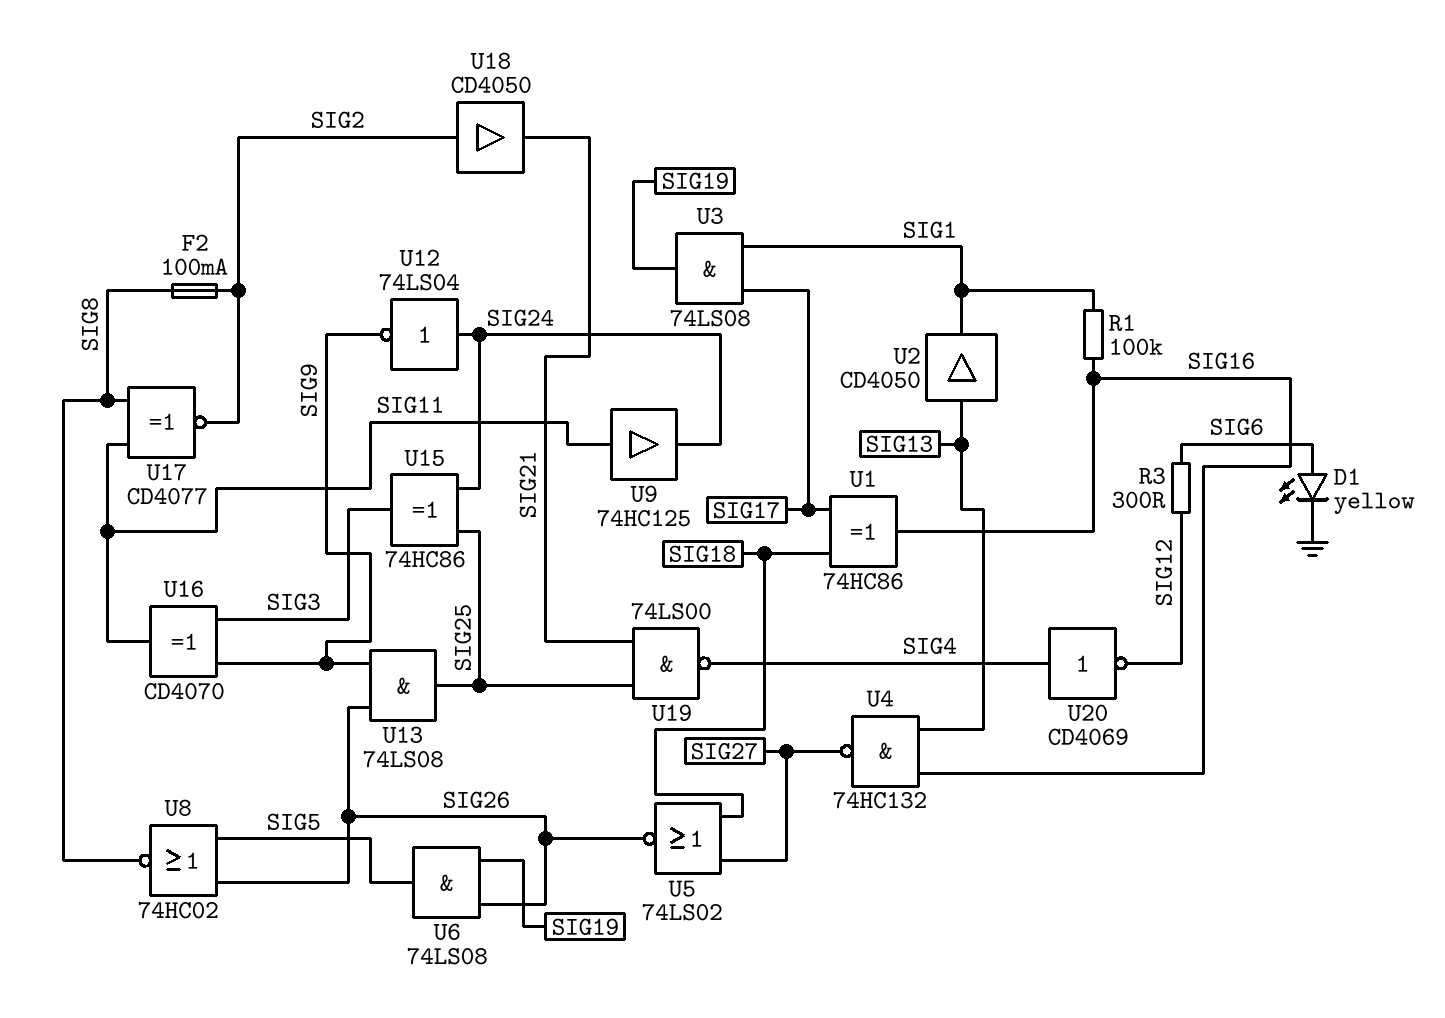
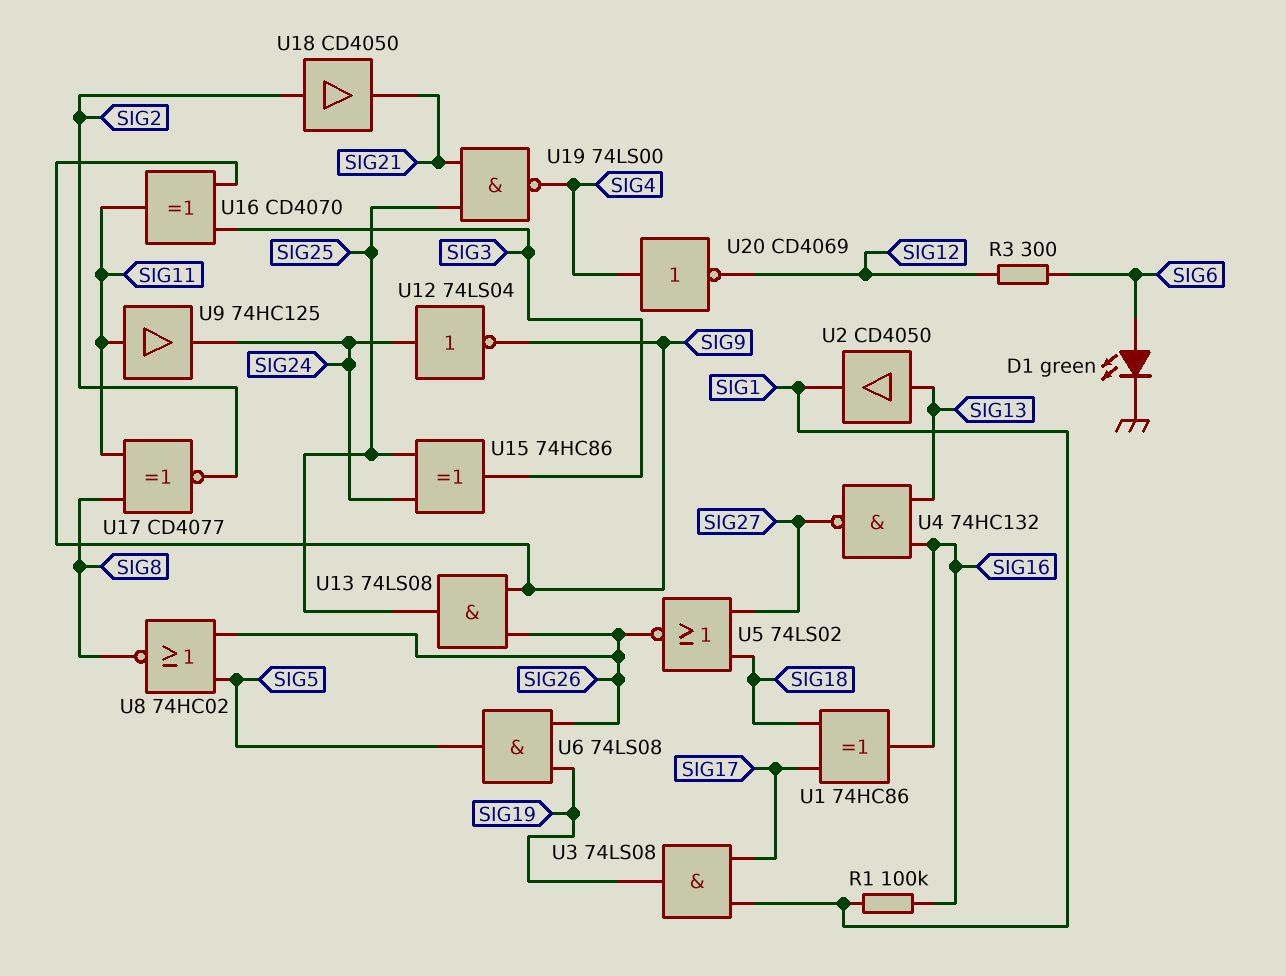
D1: LED yellow (A SIG6, K GND) -> LED green (A SIG6, K GND)
F2: 100mA (SIG2, SIG8) -> none

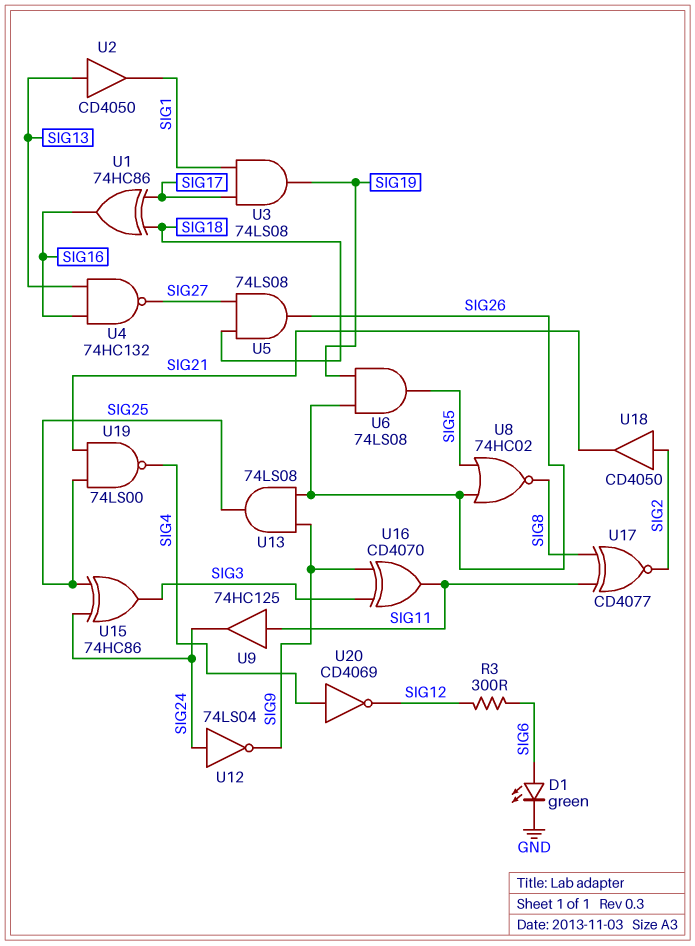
R1: 100k (SIG1, SIG16) -> none
U5: NOR 74LS02 (in SIG18, in SIG27, out SIG26) -> AND 74LS08 (in SIG18, in SIG27, out SIG26)

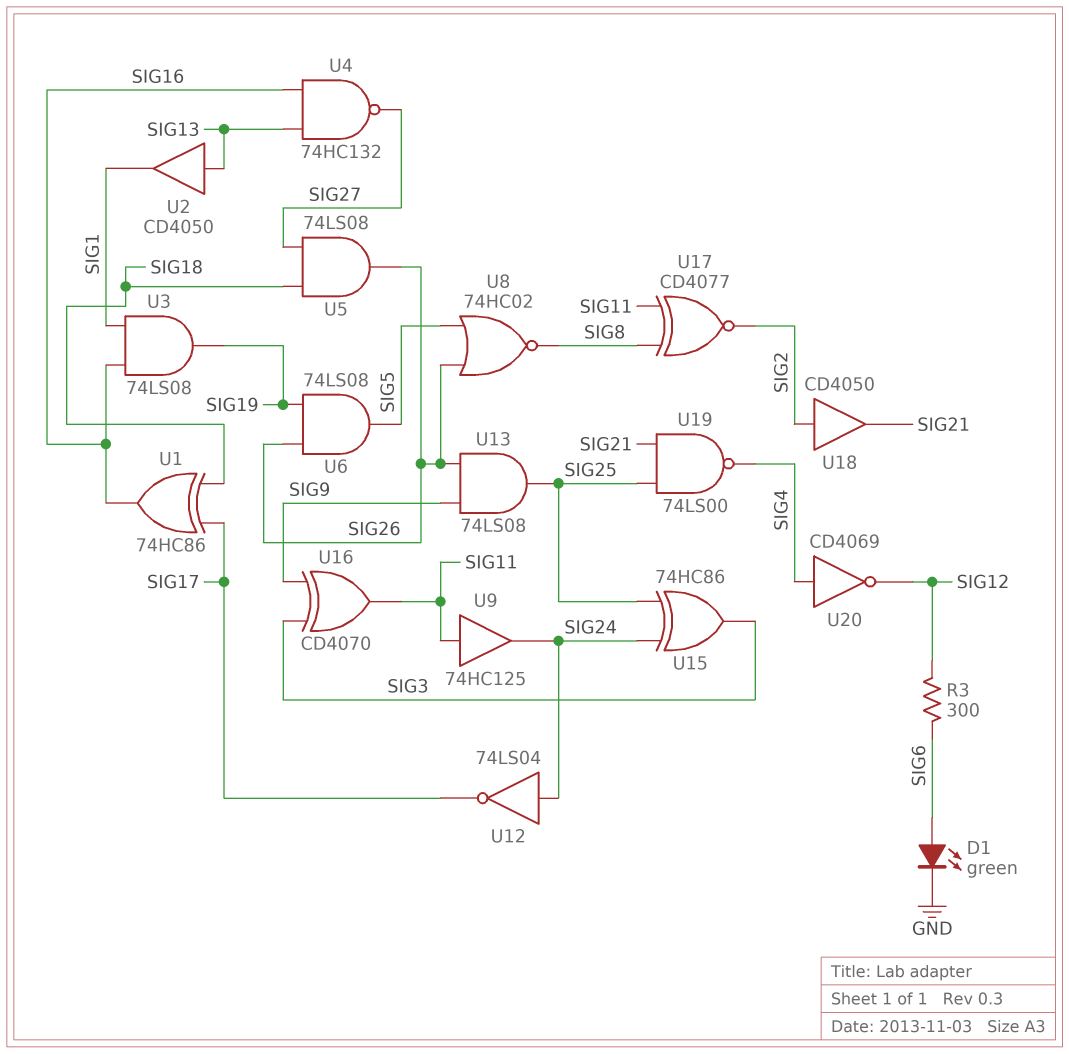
U3: AND 74LS08 (in SIG1, in SIG17, out SIG19) -> AND 74LS08 (in SIG1, in SIG16, out SIG19)
U12: NOT 74LS04 (in SIG24, out SIG9) -> NOT 74LS04 (in SIG24, out SIG17)

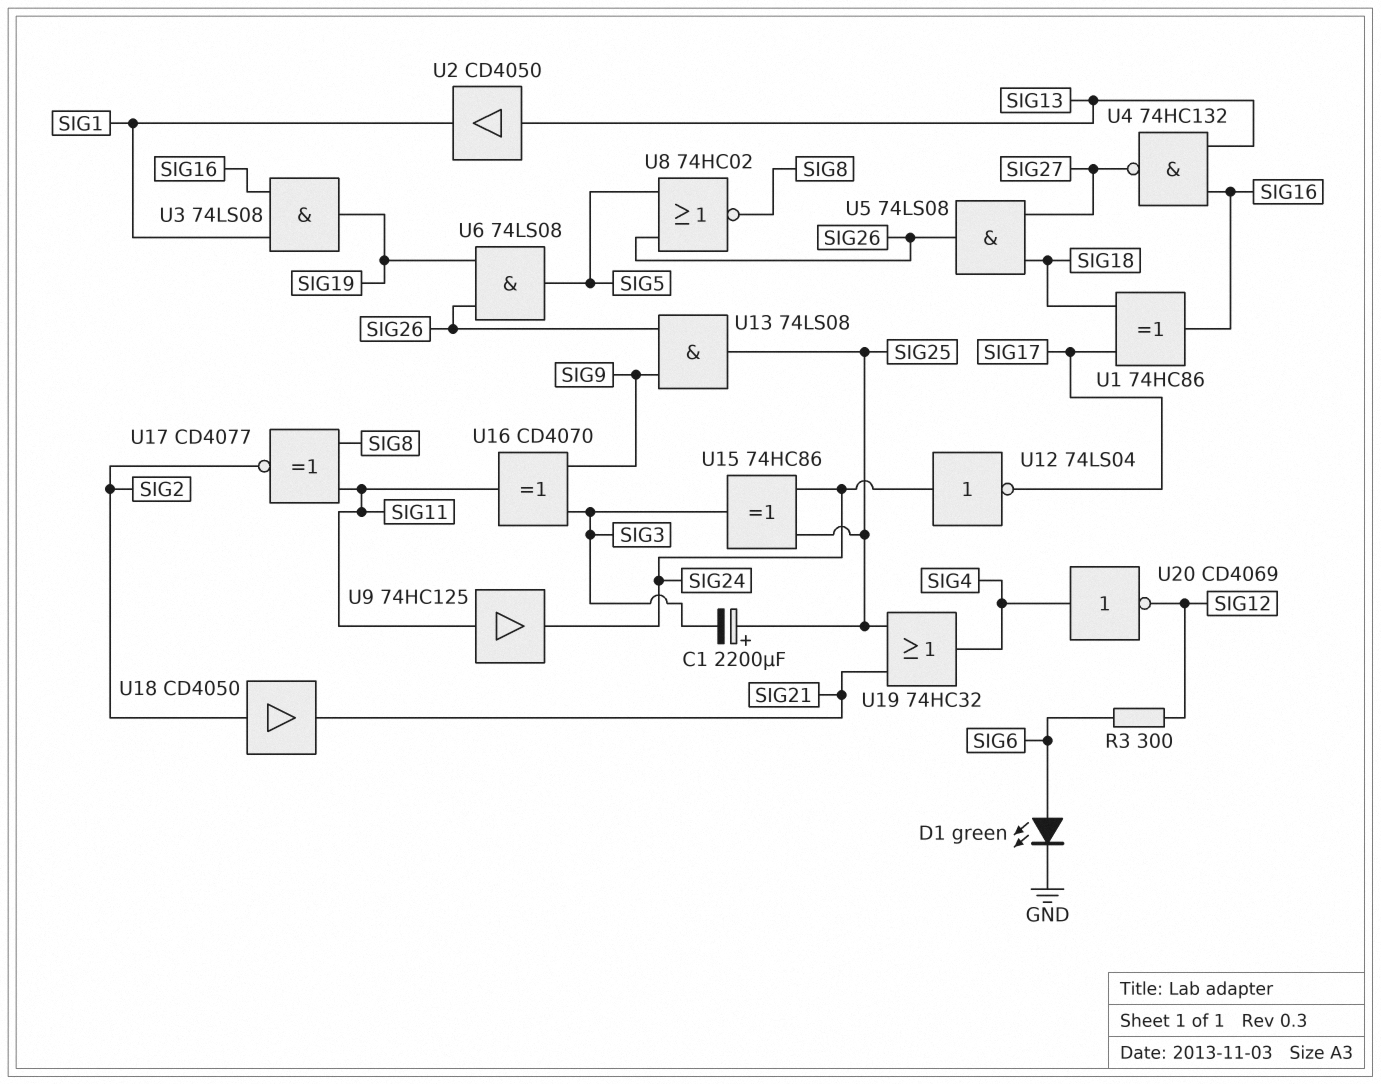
C1: none -> 2200uF (plus SIG25, minus SIG3)
U19: NAND 74LS00 (in SIG21, in SIG25, out SIG4) -> OR 74HC32 (in SIG21, in SIG25, out SIG4)

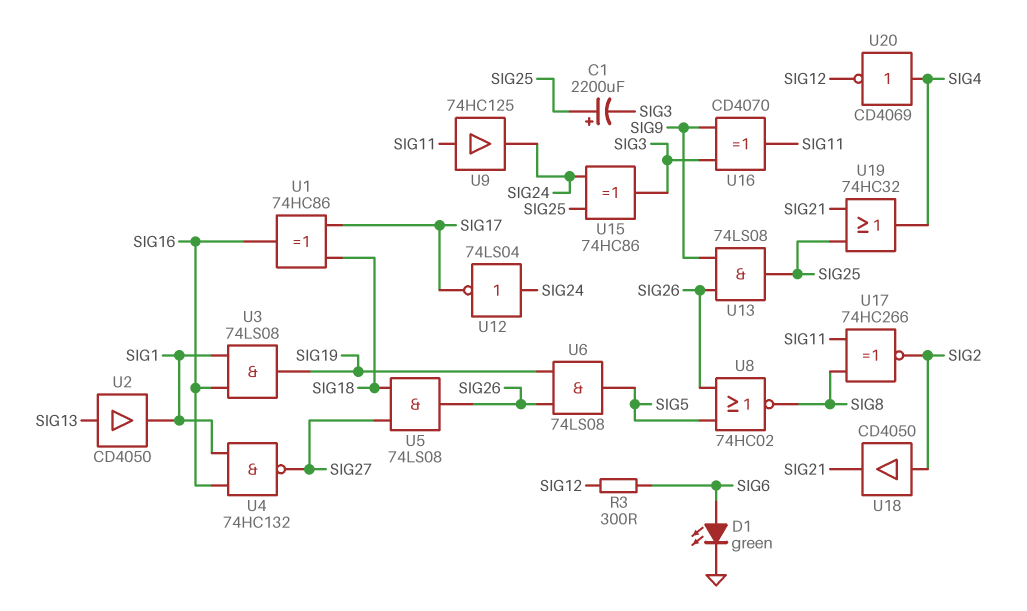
U4: NAND 74HC132 (in SIG13, in SIG16, out SIG27) -> NAND 74HC132 (in SIG1, in SIG16, out SIG27)
U17: XNOR CD4077 (in SIG8, in SIG11, out SIG2) -> XNOR 74HC266 (in SIG8, in SIG11, out SIG2)

